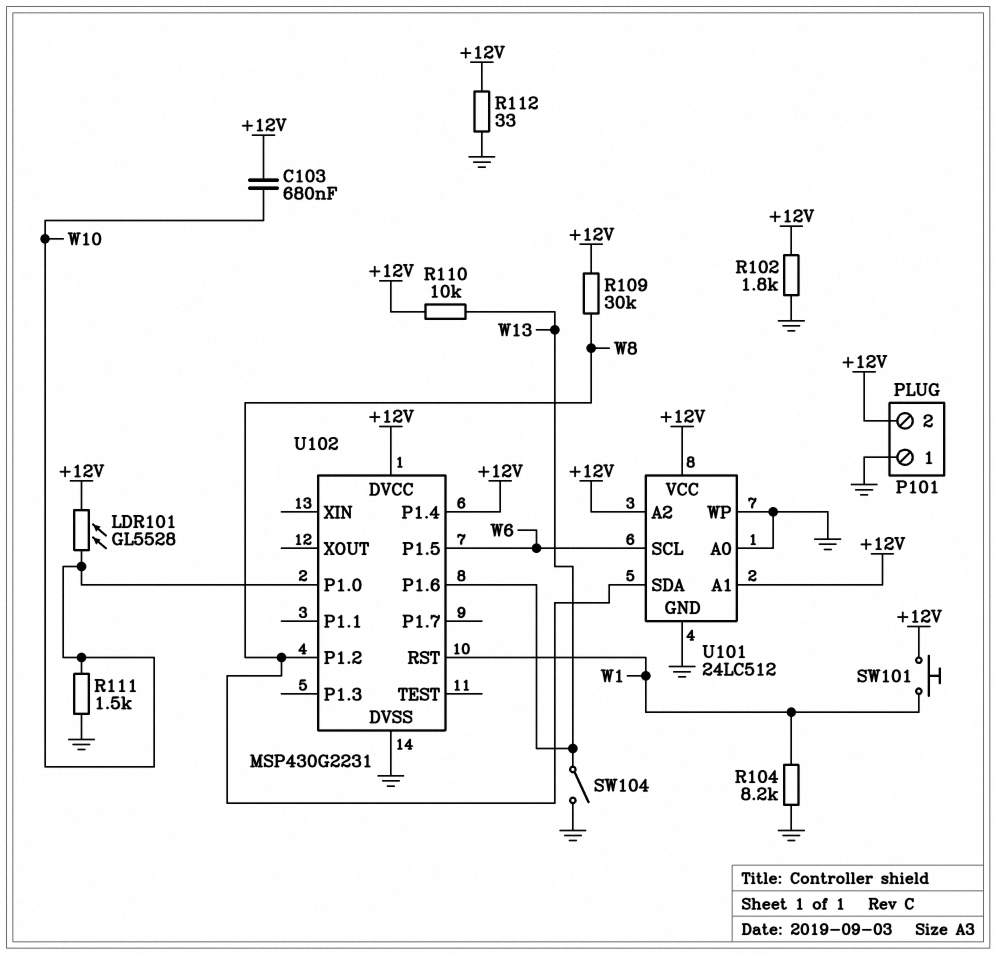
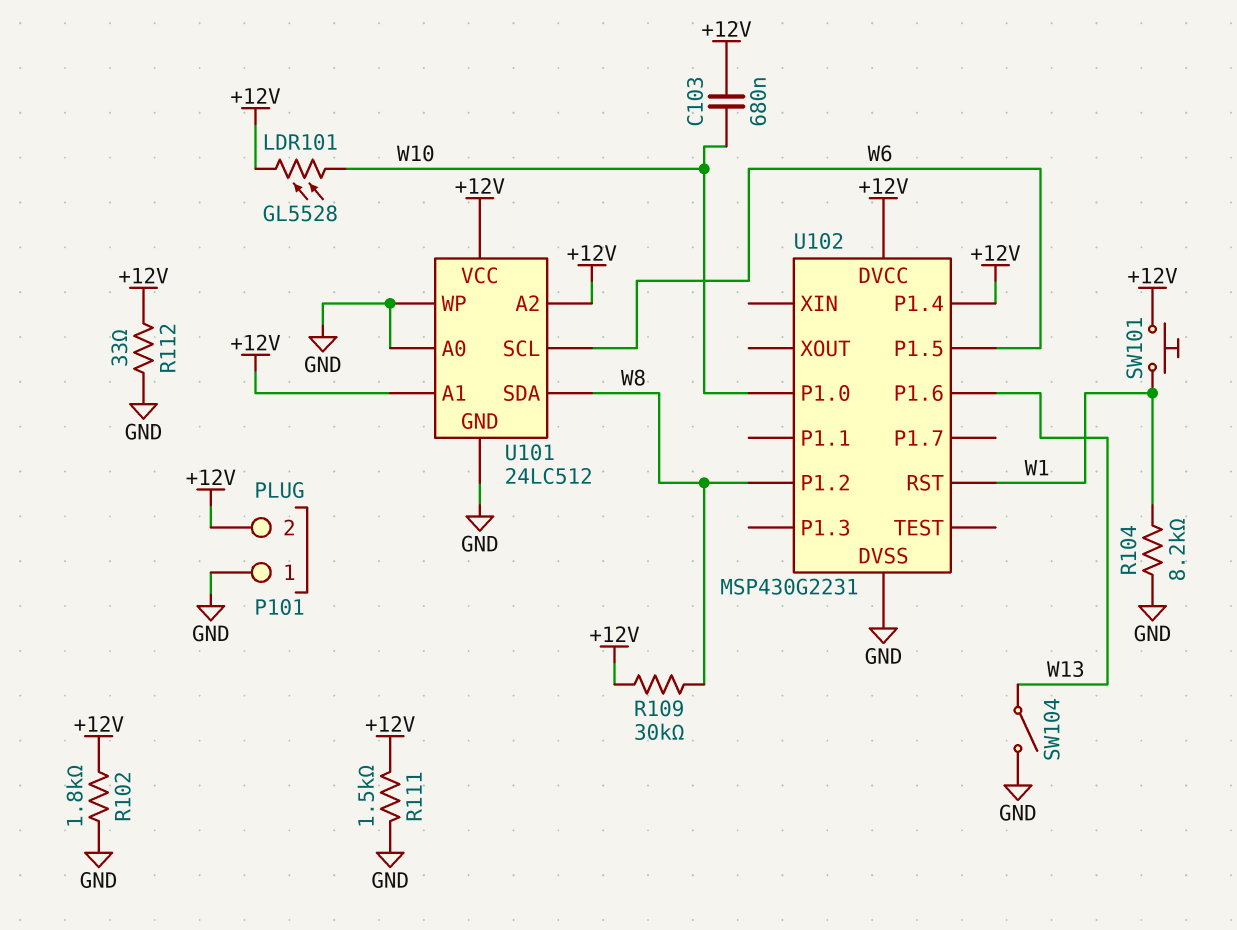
R110: 10k (+12V, W13) -> none
R111: 1.5k (GND, W10) -> 1.5k (+12V, GND)

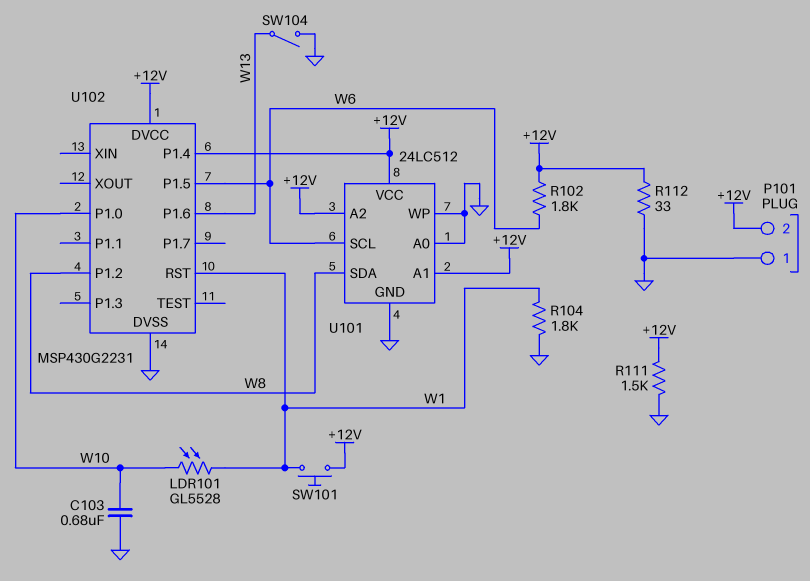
C103: 680nF (+12V, W10) -> 680nF (GND, W10)
LDR101: GL5528 (+12V, W10) -> GL5528 (W1, W10)
R102: 1.8k (+12V, GND) -> 1.8k (+12V, W6)
R104: 8.2k (GND, W1) -> 1.8k (GND, W1)
R109: 30k (+12V, W8) -> none

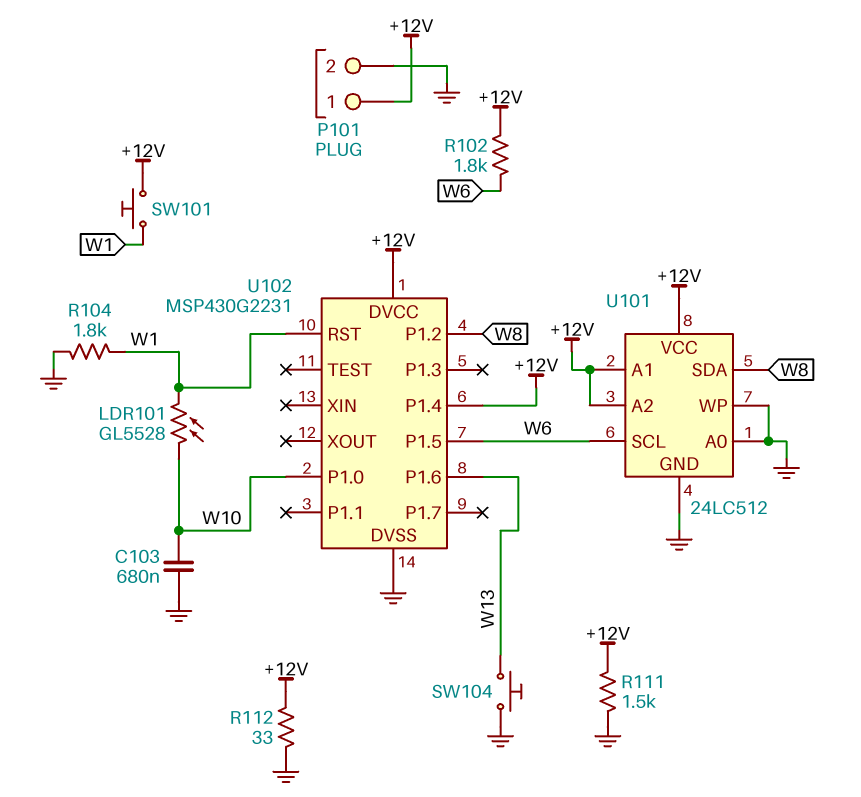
P101 pin 1: GND -> +12V
P101 pin 2: +12V -> GND
SW104: switch (GND, W13) -> button (GND, W13)

